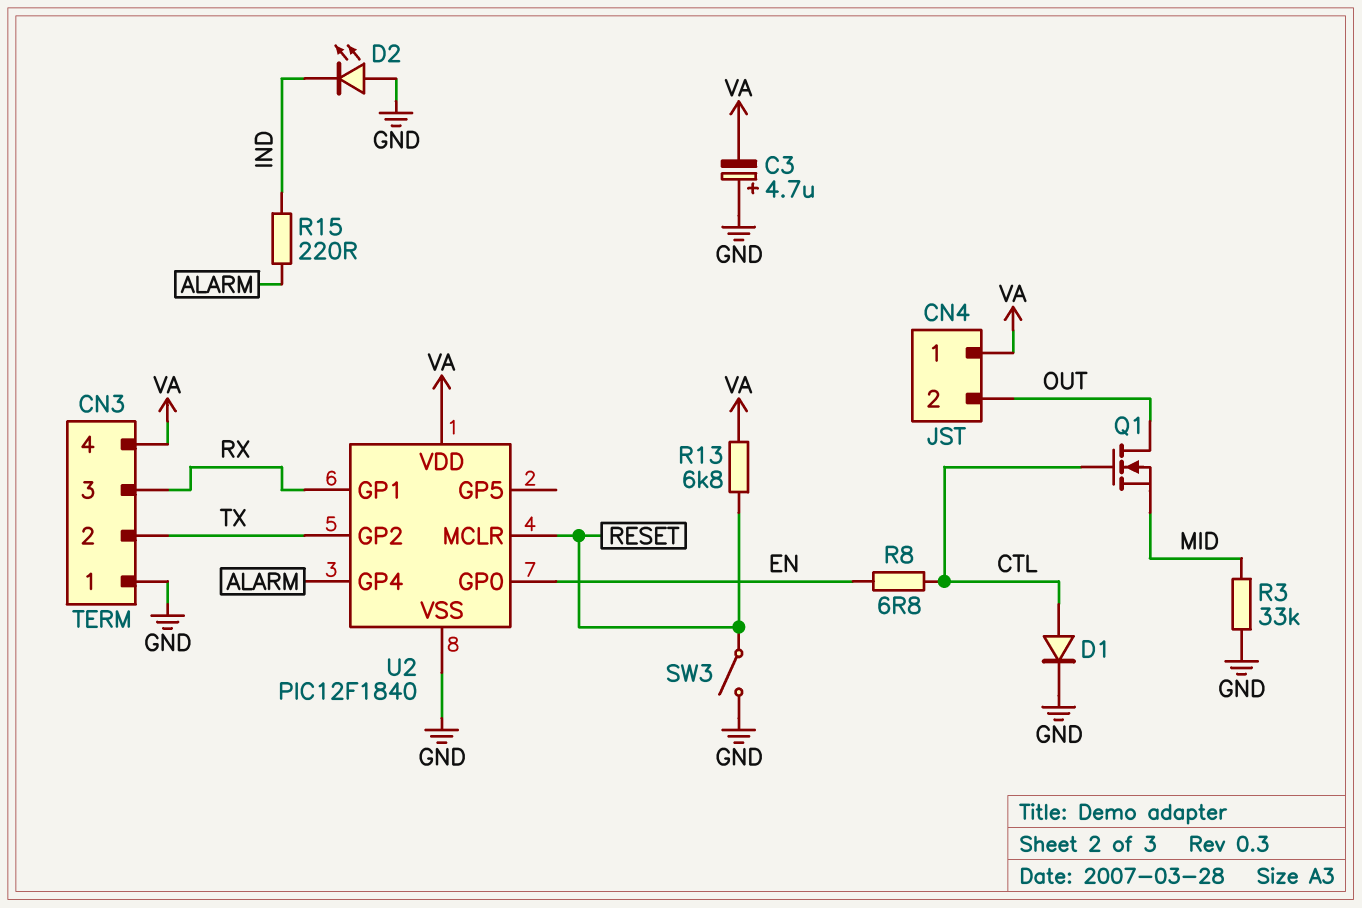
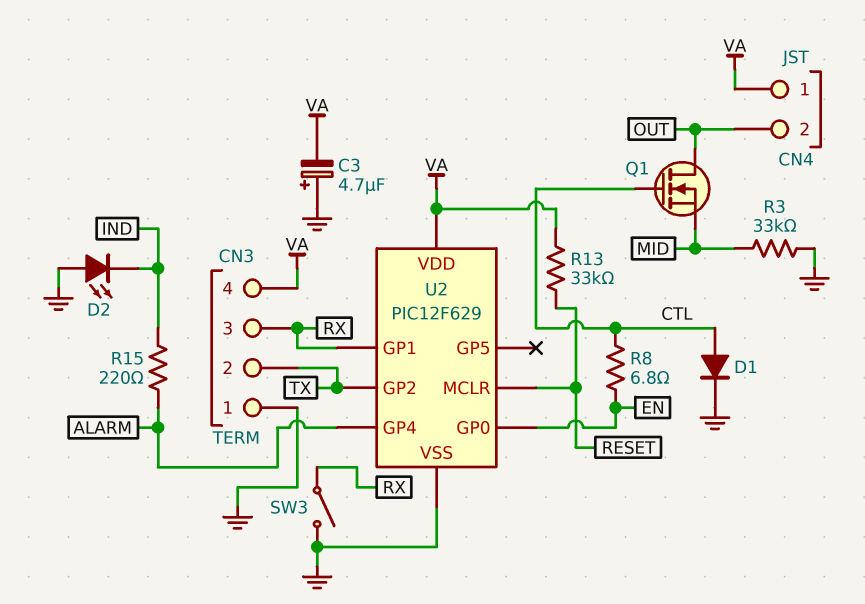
R13: 6.8k (RESET, VA) -> 33k (RESET, VA)
SW3: switch (GND, RESET) -> switch (GND, RX)
U2: PIC12F1840 -> PIC12F629

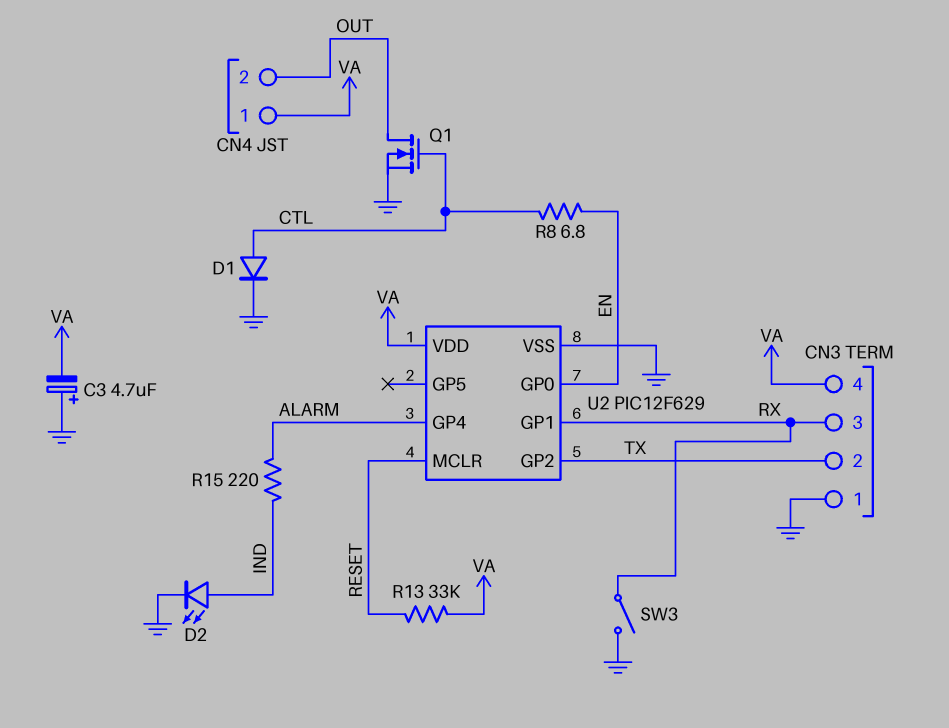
D2: LED (A GND, K IND) -> LED (A IND, K GND)
Q1: NMOS (G CTL, D OUT, S MID) -> NMOS (G CTL, D OUT, S GND)
R3: 33k (GND, MID) -> none

